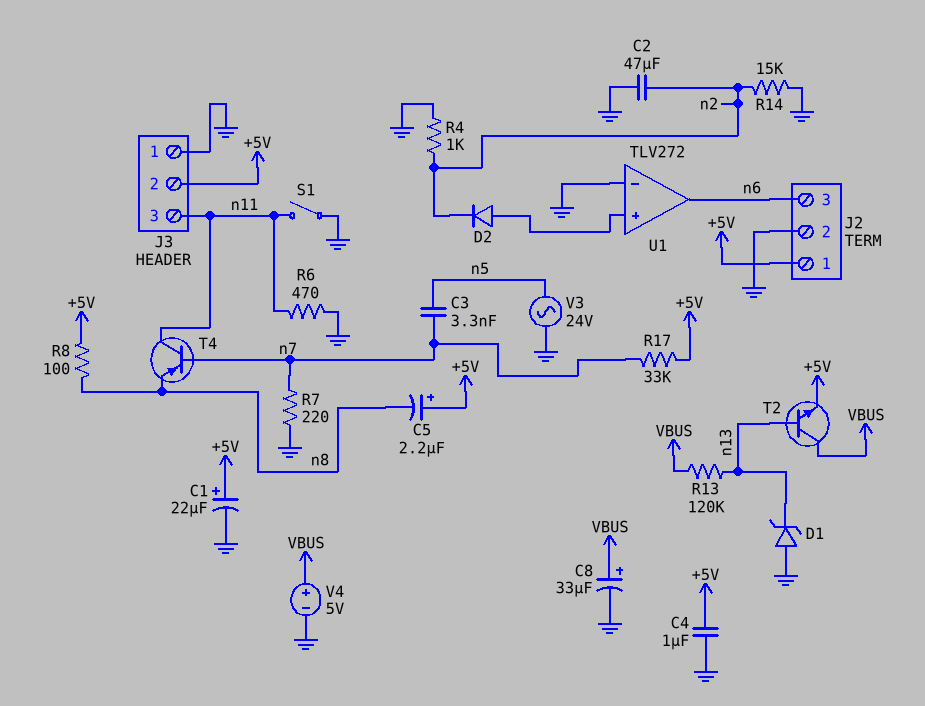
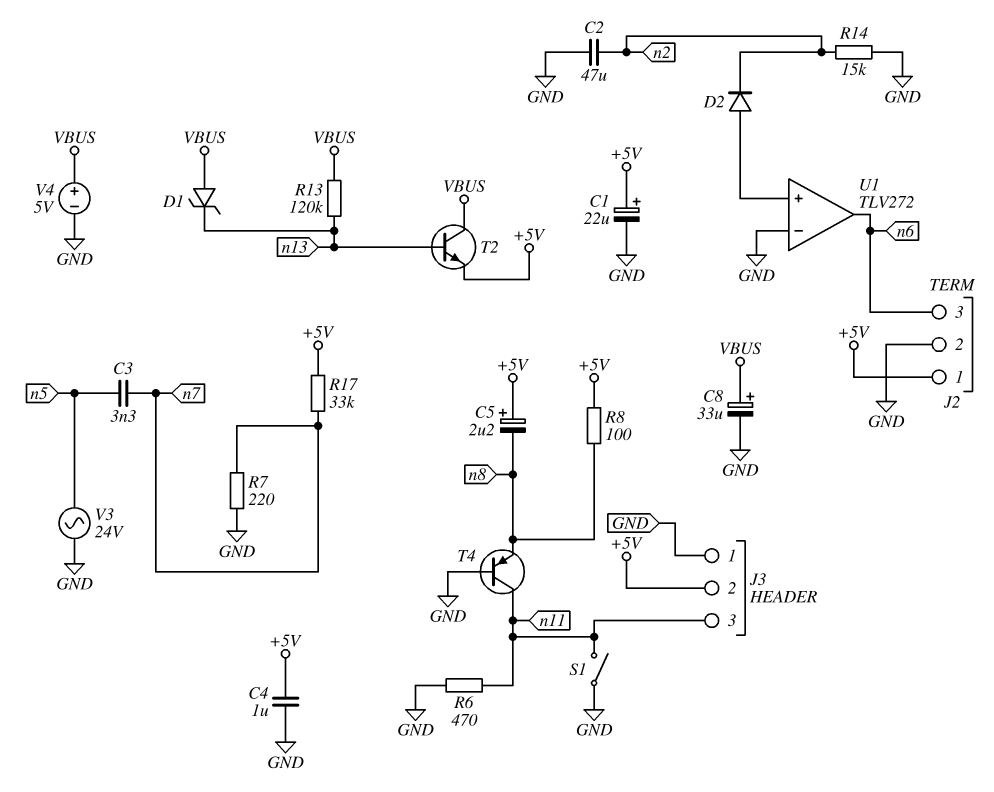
D1: zener (A GND, K n13) -> zener (A VBUS, K n13)
R4: 1k (GND, n2) -> none
T4: PNP (B n7, C n11, E n8) -> PNP (B GND, C n11, E n8)

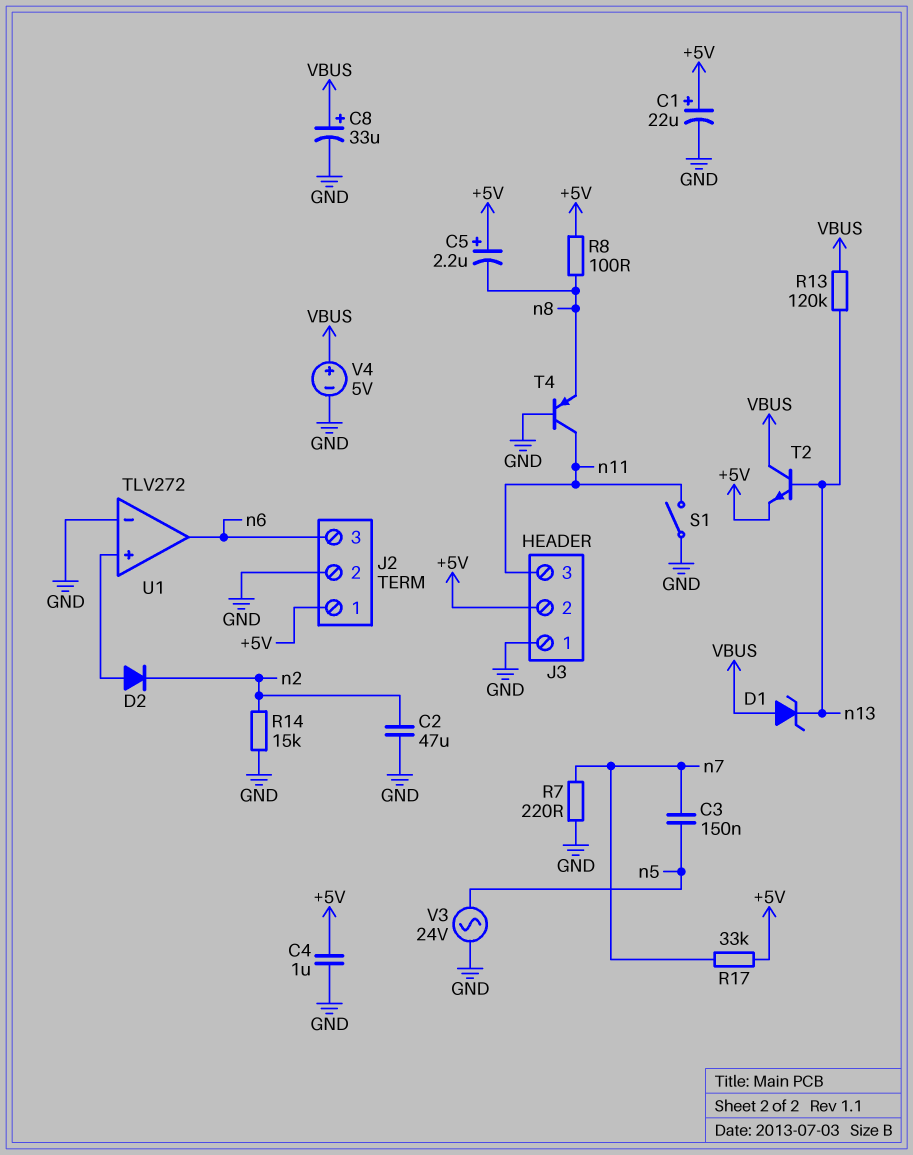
C3: 3.3nF (n5, n7) -> 150nF (n5, n7)
R6: 470 (GND, n11) -> none

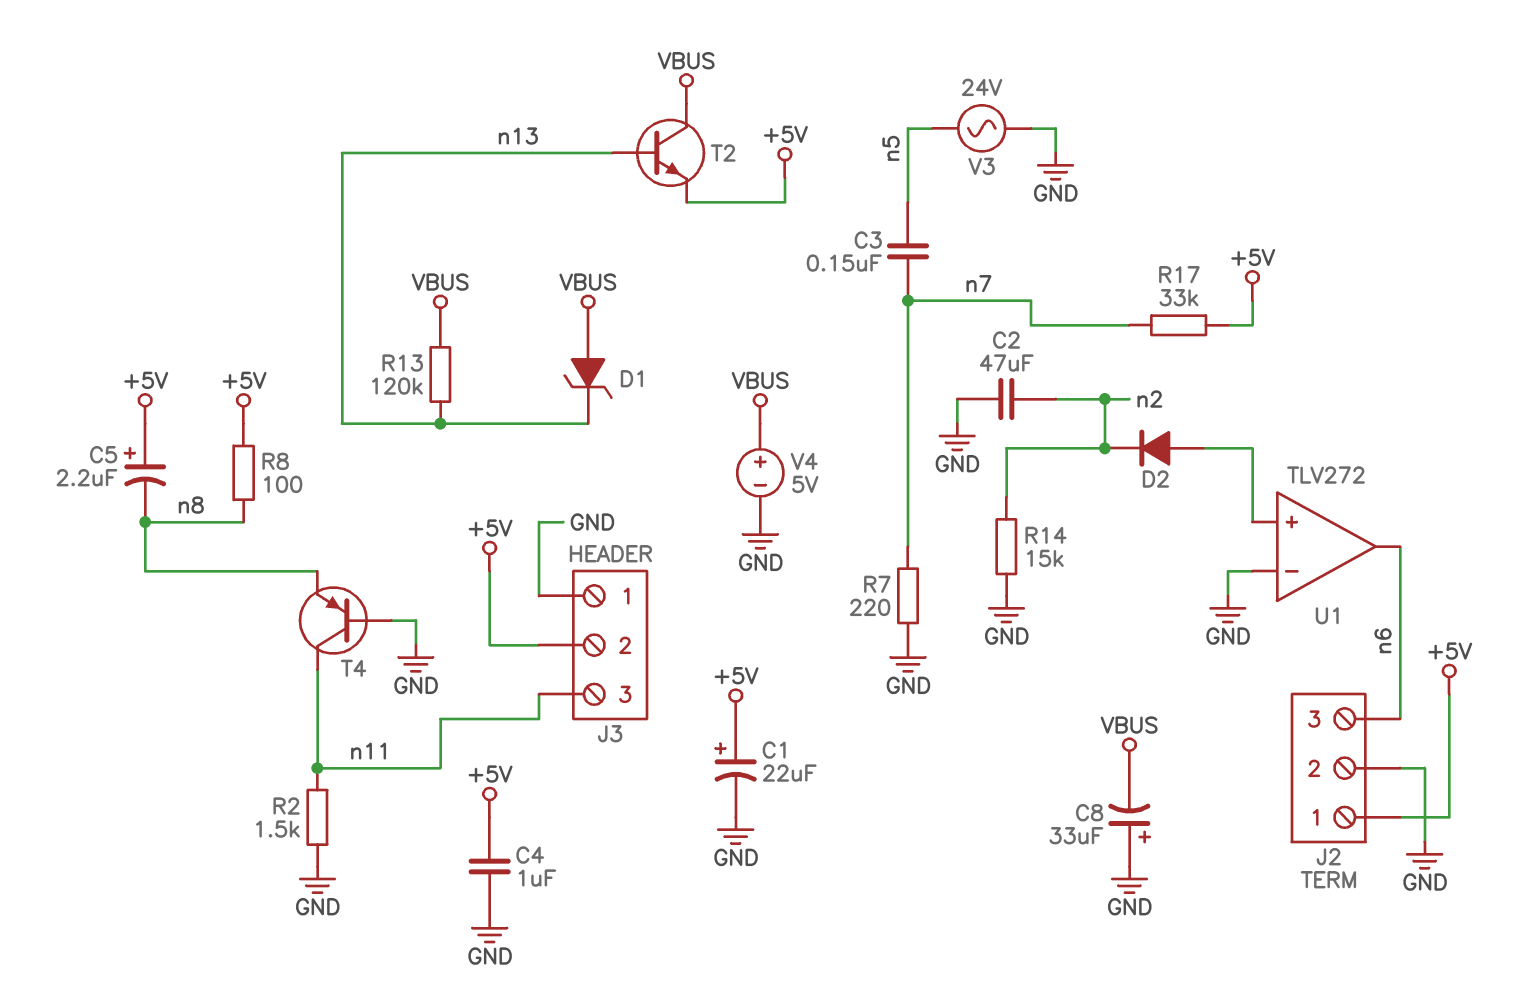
C8: 33uF (plus VBUS, minus GND) -> 33uF (plus GND, minus VBUS)
R2: none -> 1.5k (GND, n11)
S1: switch (GND, n11) -> none

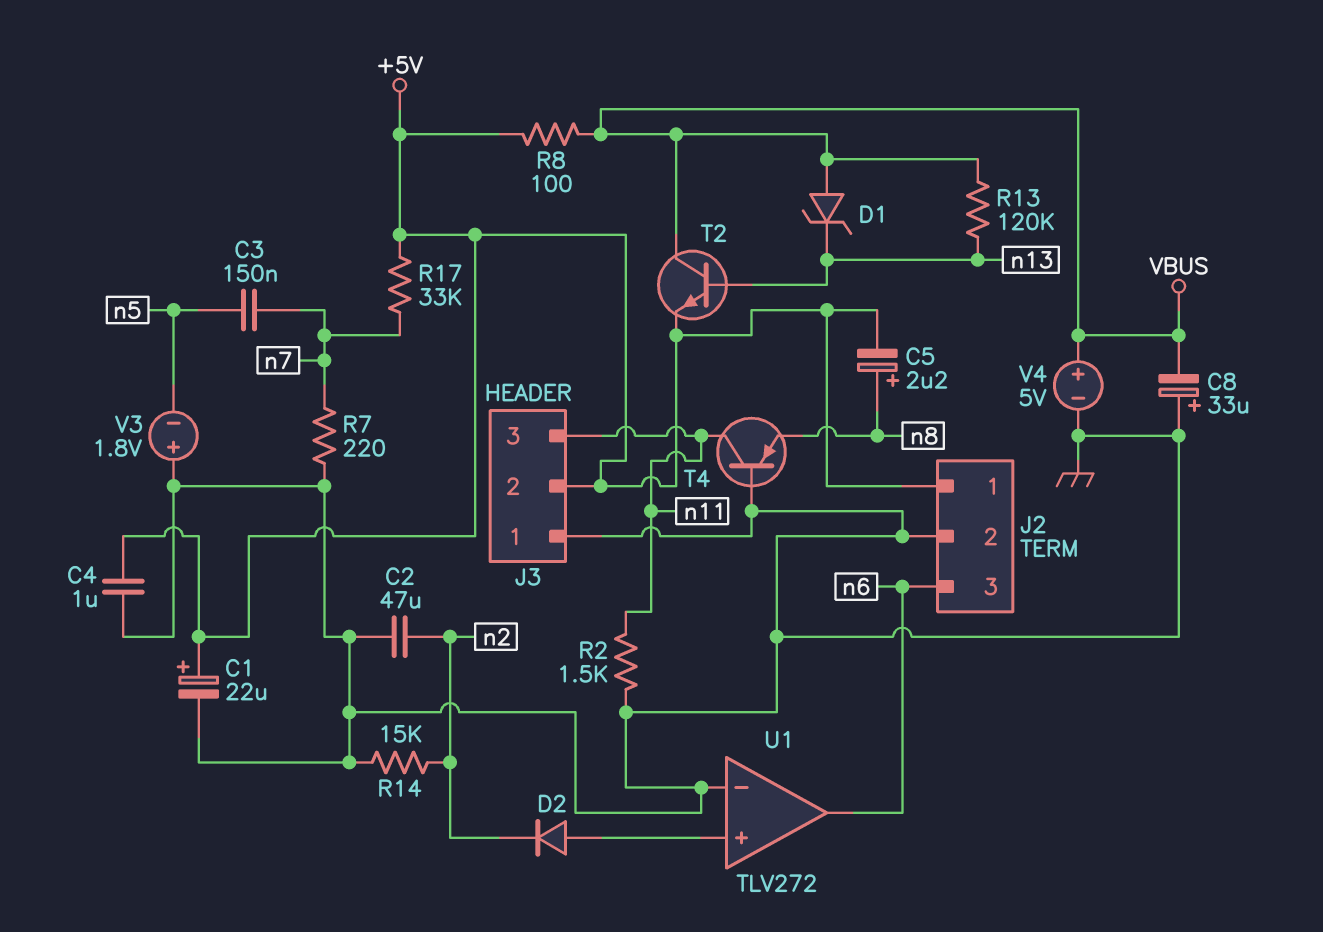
C5: 2.2uF (plus +5V, minus n8) -> 2.2uF (plus n8, minus +5V)
R8: 100 (+5V, n8) -> 100 (+5V, VBUS)
V3: AC 24V (GND, n5) -> 1.8V (plus GND, minus n5)

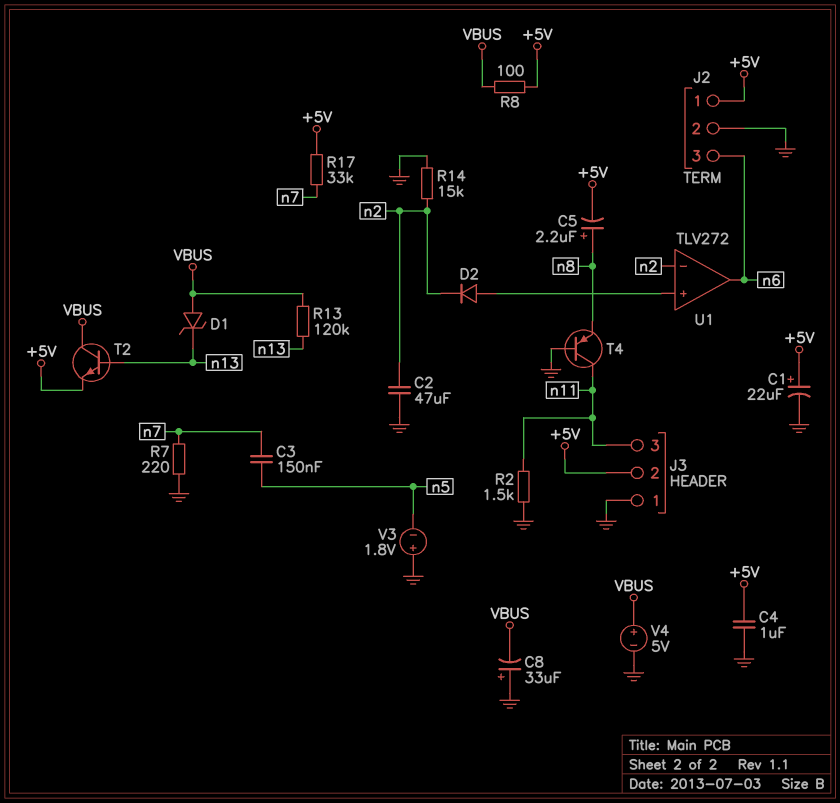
U1 pin in-: GND -> n2

